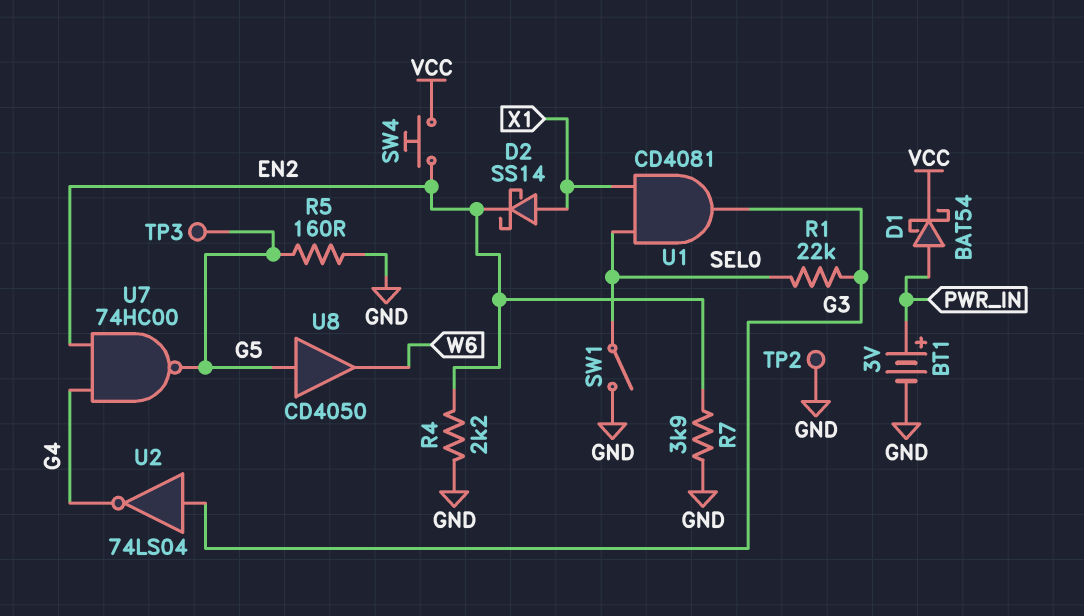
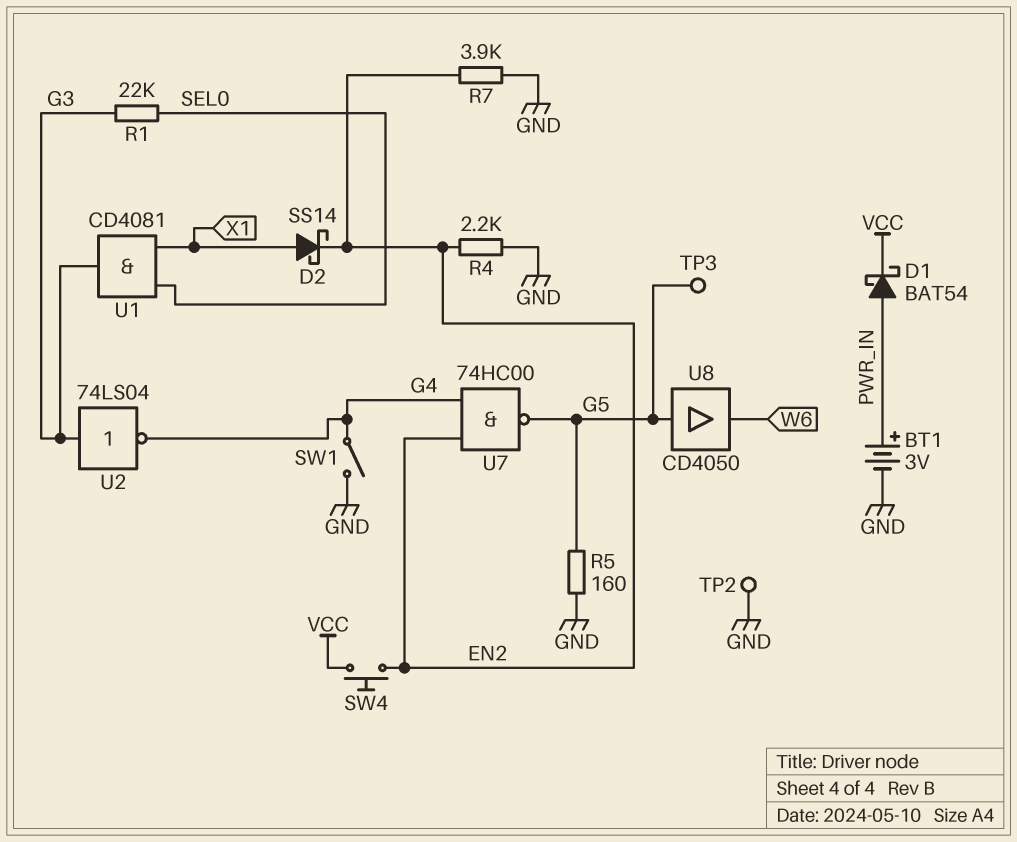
SW1: switch (GND, SEL0) -> switch (G4, GND)

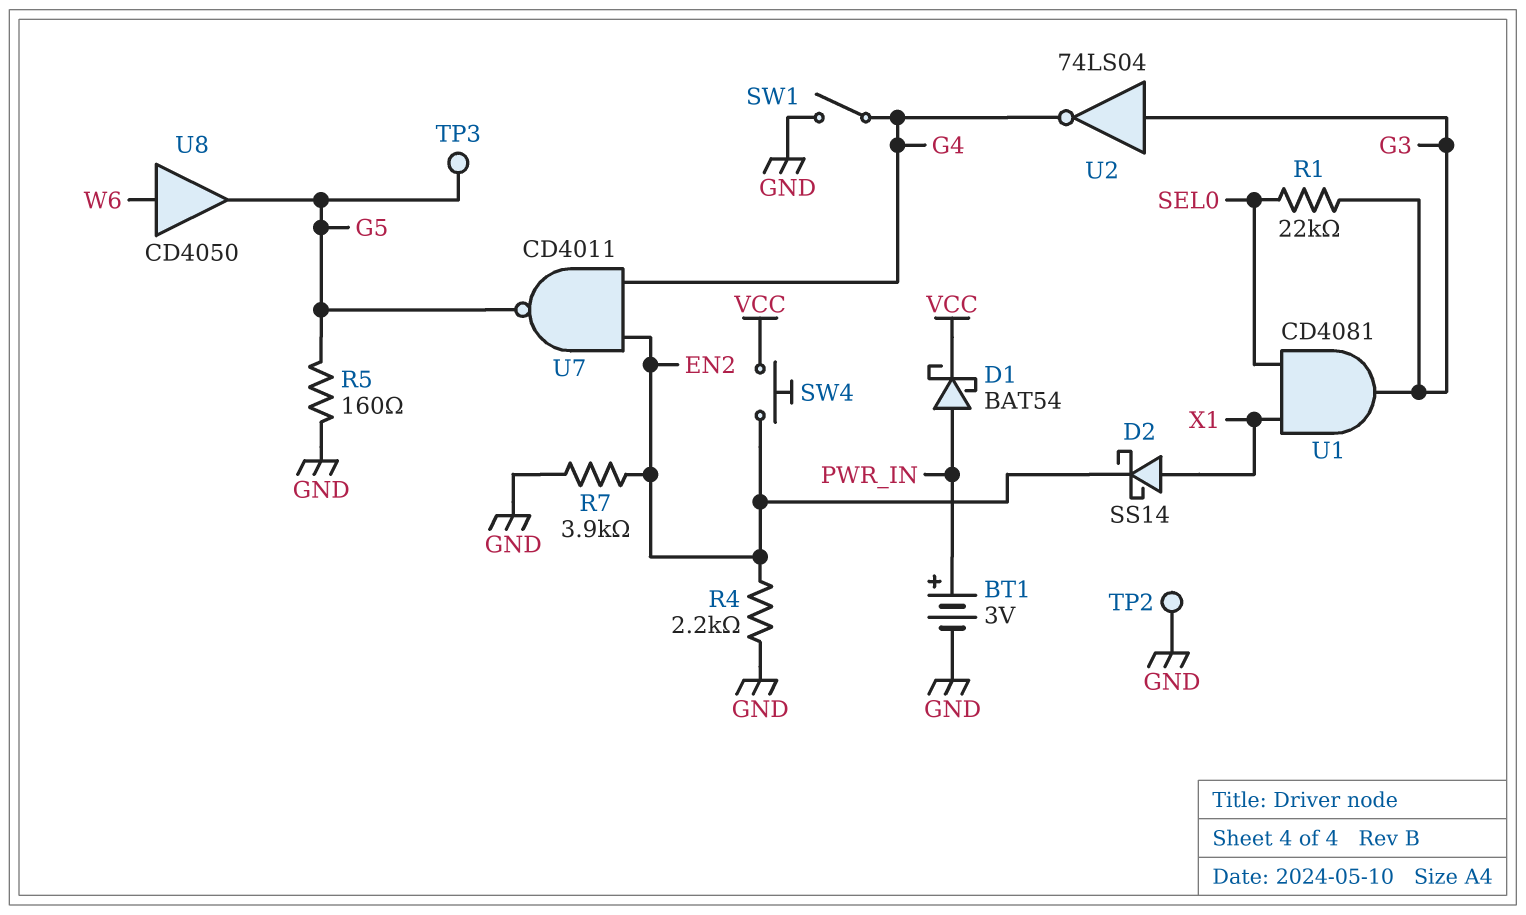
U7: NAND 74HC00 (in EN2, in G4, out G5) -> NAND CD4011 (in EN2, in G4, out G5)
U8: buffer CD4050 (in G5, out W6) -> buffer CD4050 (in W6, out G5)

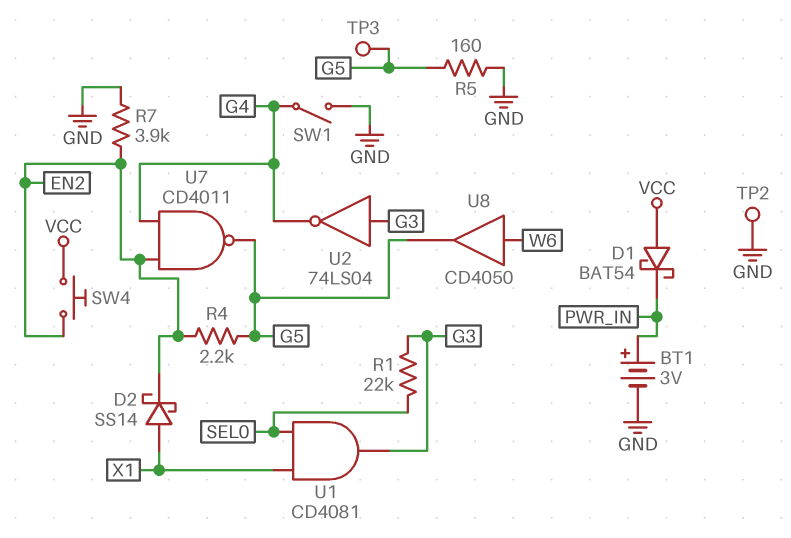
D1: schottky BAT54 (A PWR_IN, K VCC) -> schottky BAT54 (A VCC, K PWR_IN)
R4: 2.2k (EN2, GND) -> 2.2k (EN2, G5)

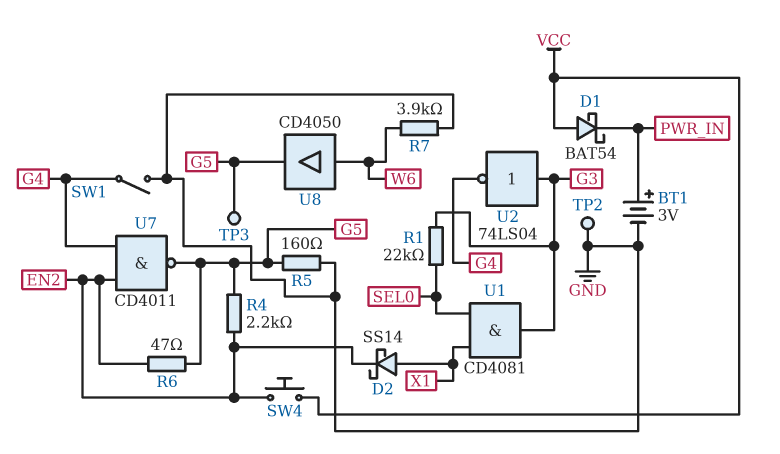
R6: none -> 47 (EN2, G5)
R7: 3.9k (EN2, GND) -> 3.9k (GND, W6)

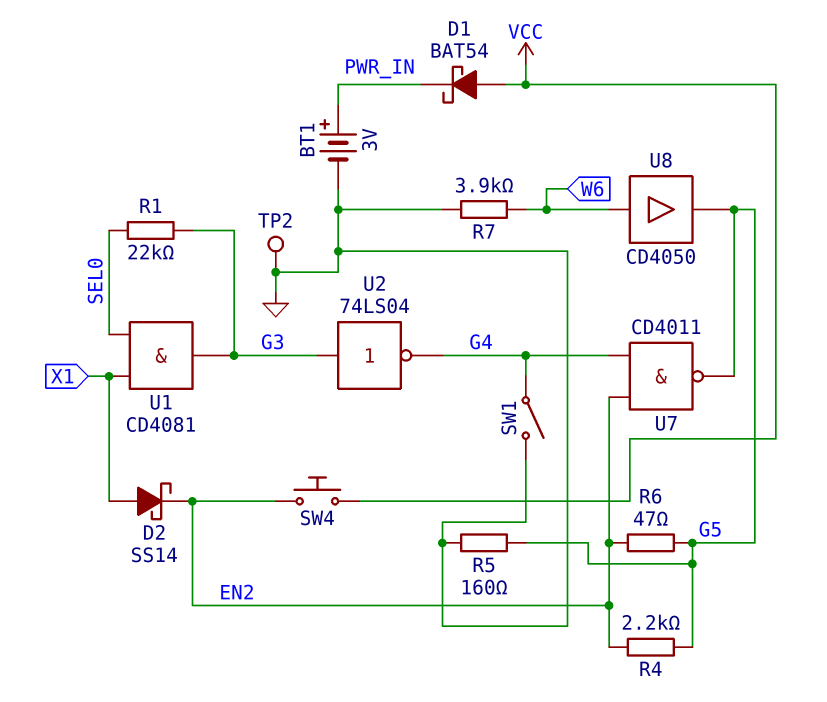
TP3: test point (G5) -> none

